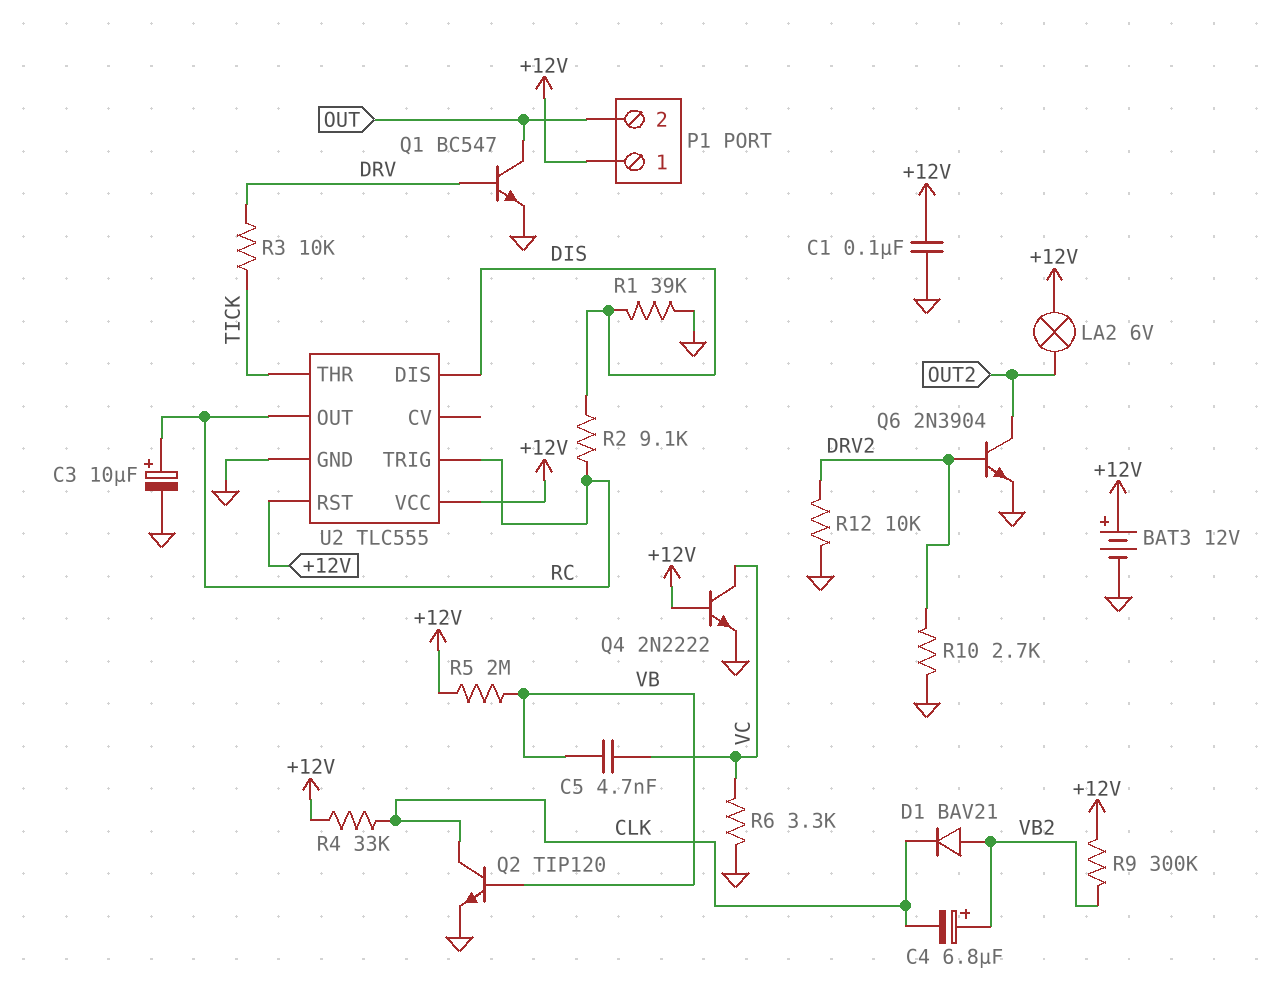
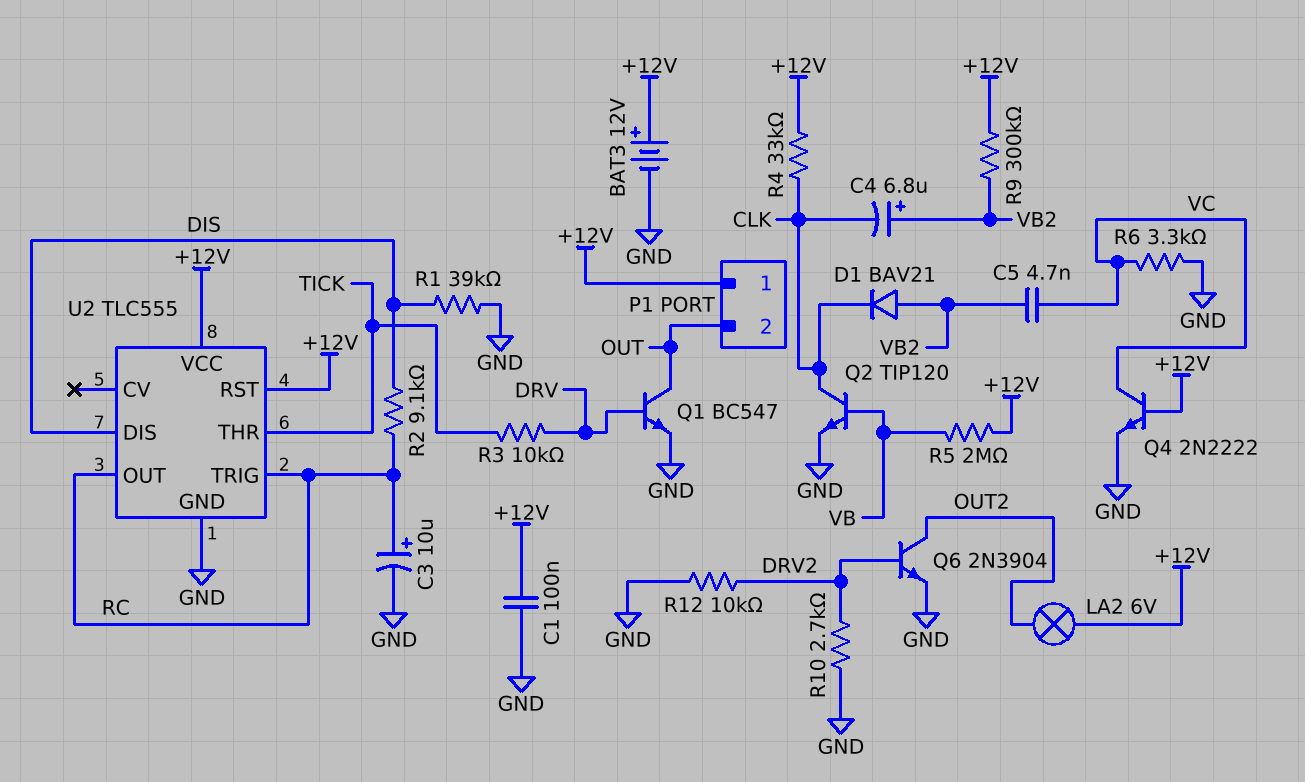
C5: 4.7nF (VB, VC) -> 4.7nF (VB2, VC)

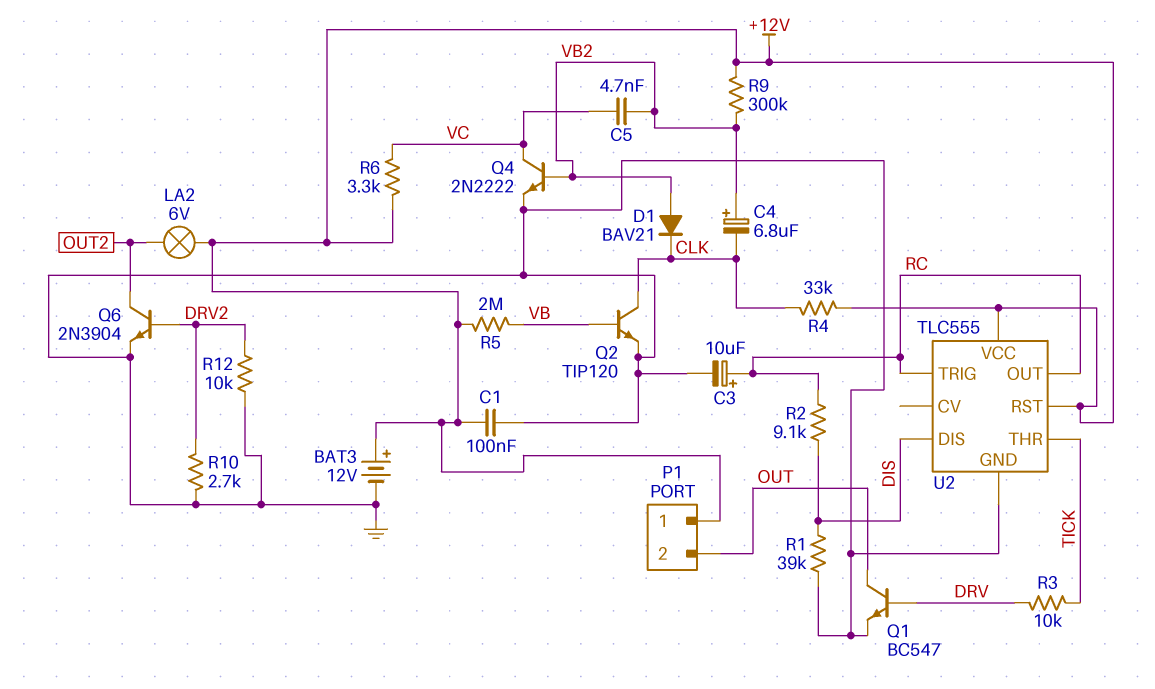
Q4: NPN 2N2222 (B +12V, C VC, E GND) -> NPN 2N2222 (B VB2, C VC, E GND)
R6: 3.3k (GND, VC) -> 3.3k (+12V, VC)

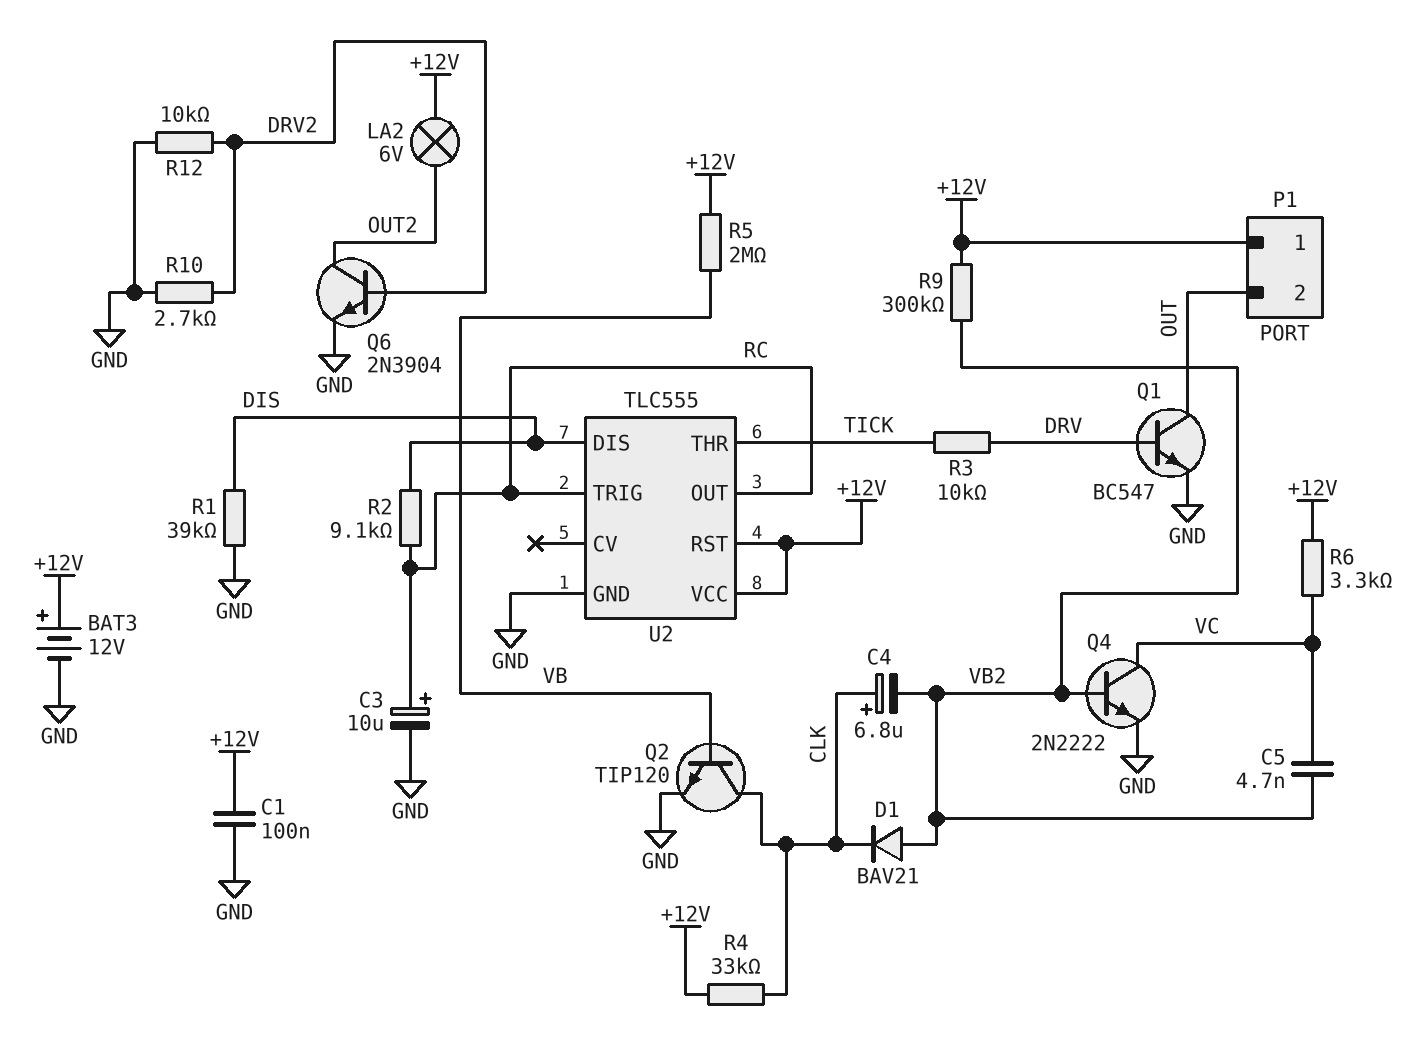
C4: 6.8uF (plus VB2, minus CLK) -> 6.8uF (plus CLK, minus VB2)

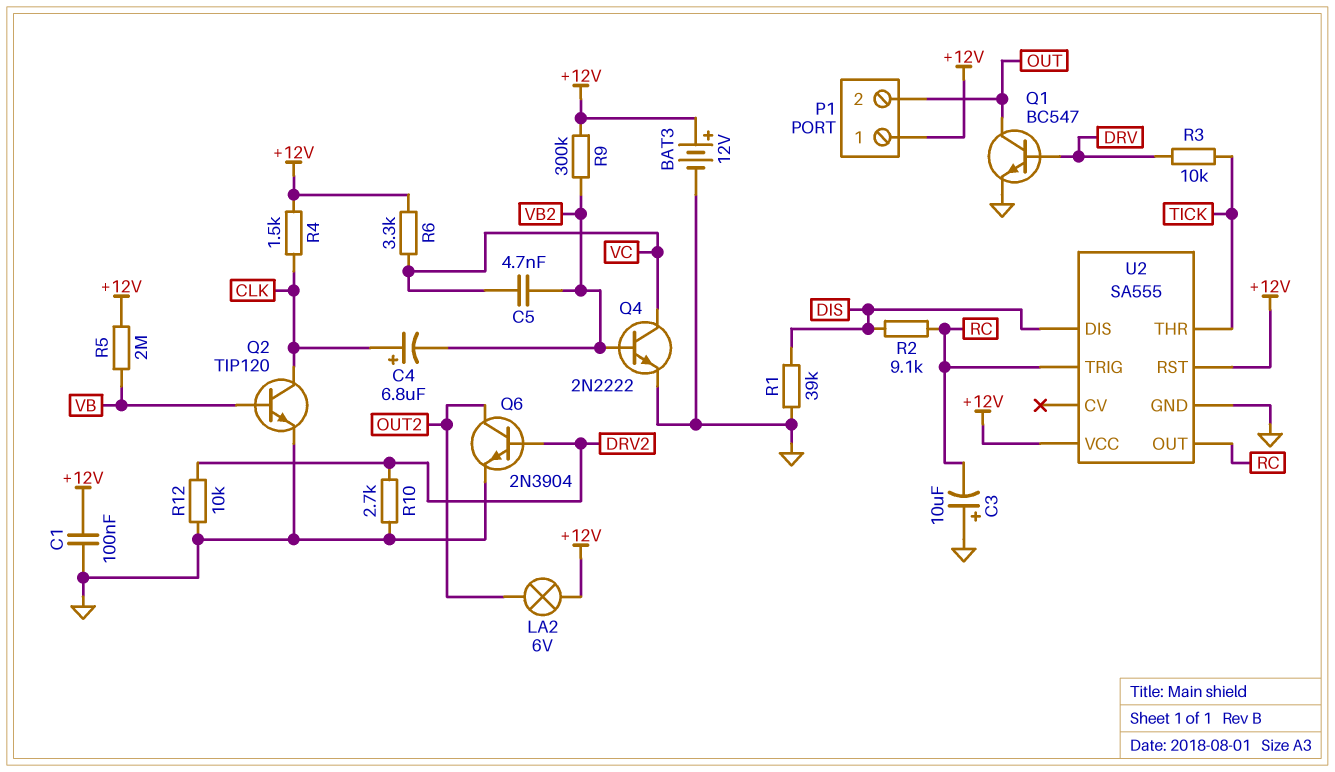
C3: 10uF (plus RC, minus GND) -> 10uF (plus GND, minus RC)
D1: diode BAV21 (A VB2, K CLK) -> none
R4: 33k (+12V, CLK) -> 1.5k (+12V, CLK)
U2: TLC555 -> SA555

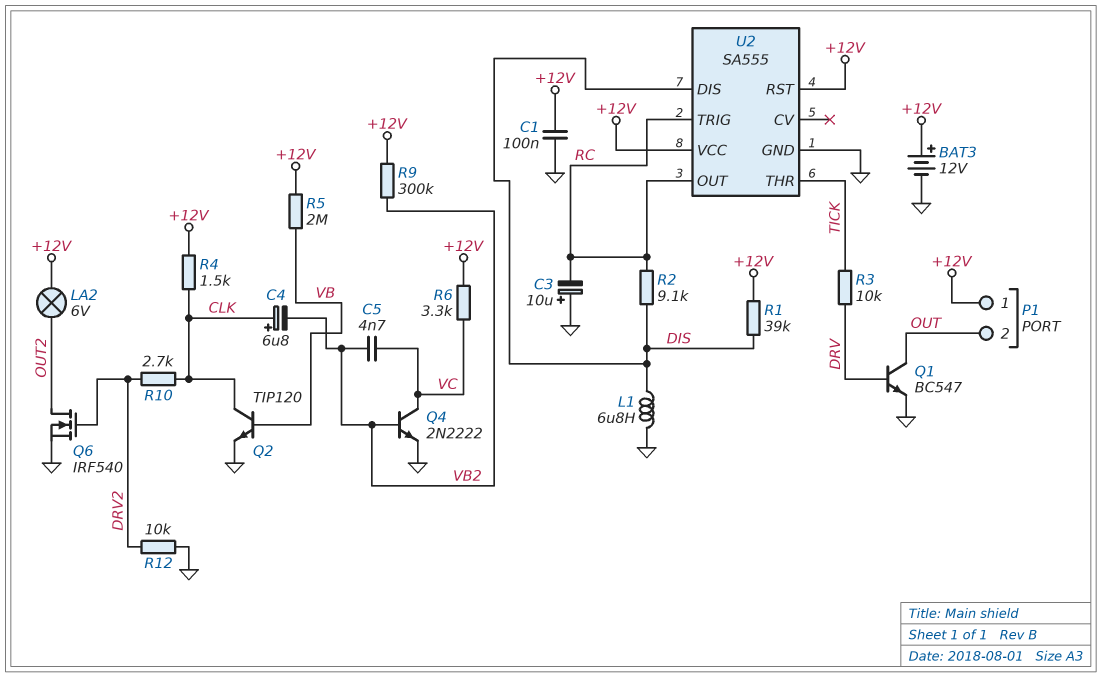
L1: none -> 6.8uH (DIS, GND)
Q6: NPN 2N3904 (B DRV2, C OUT2, E GND) -> NMOS IRF540 (G DRV2, D OUT2, S GND)
R1: 39k (DIS, GND) -> 39k (+12V, DIS)
R10: 2.7k (DRV2, GND) -> 2.7k (CLK, DRV2)

